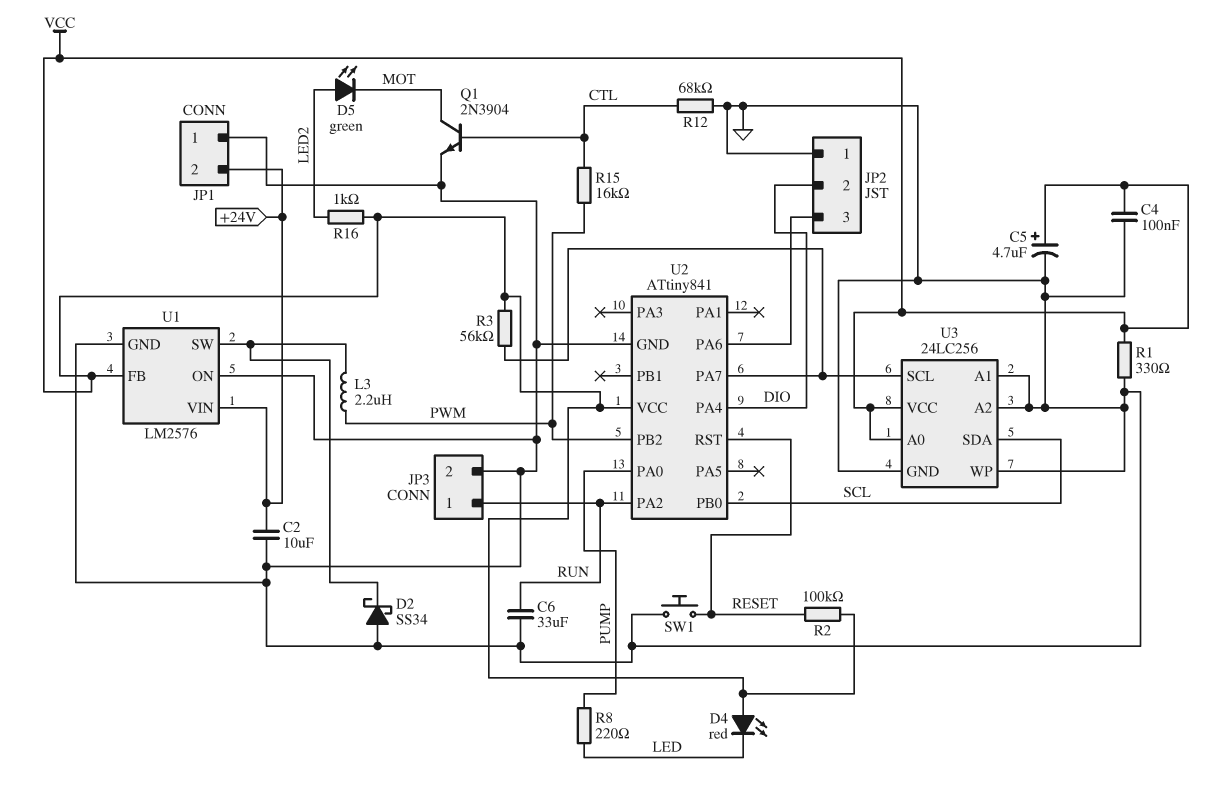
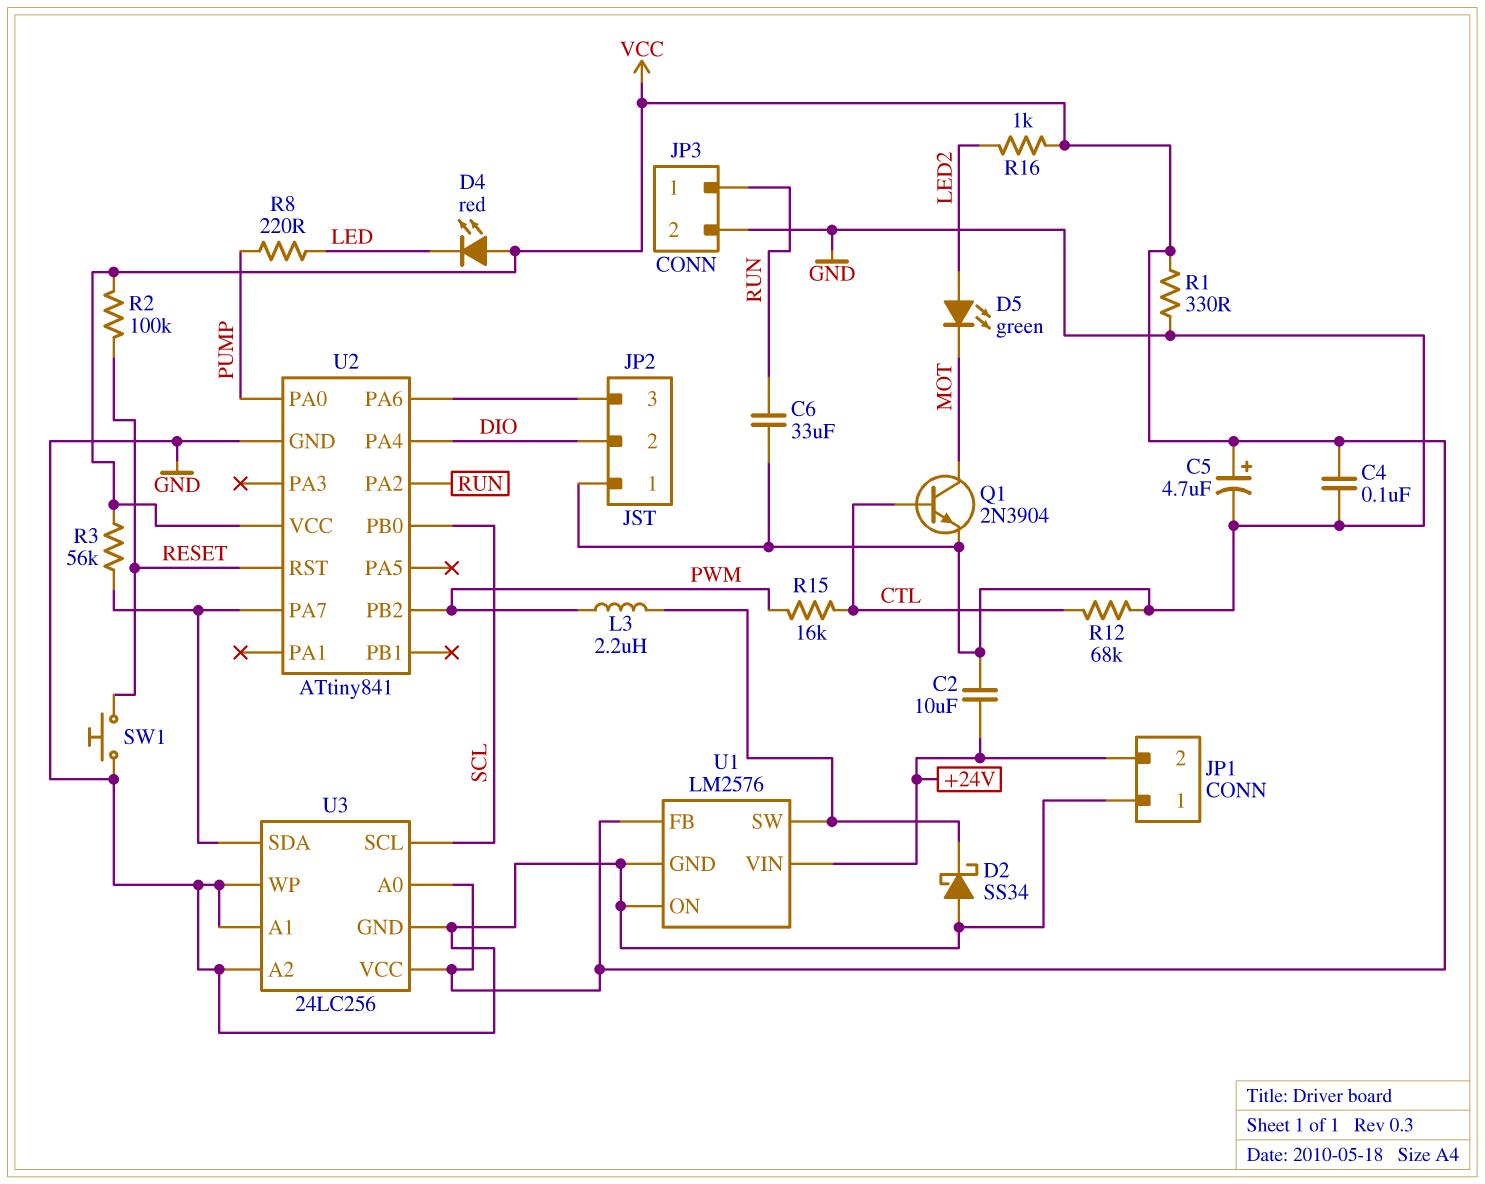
U3 pin SCL: U2/PA7 -> SCL
U3 pin SDA: SCL -> U2/PA7

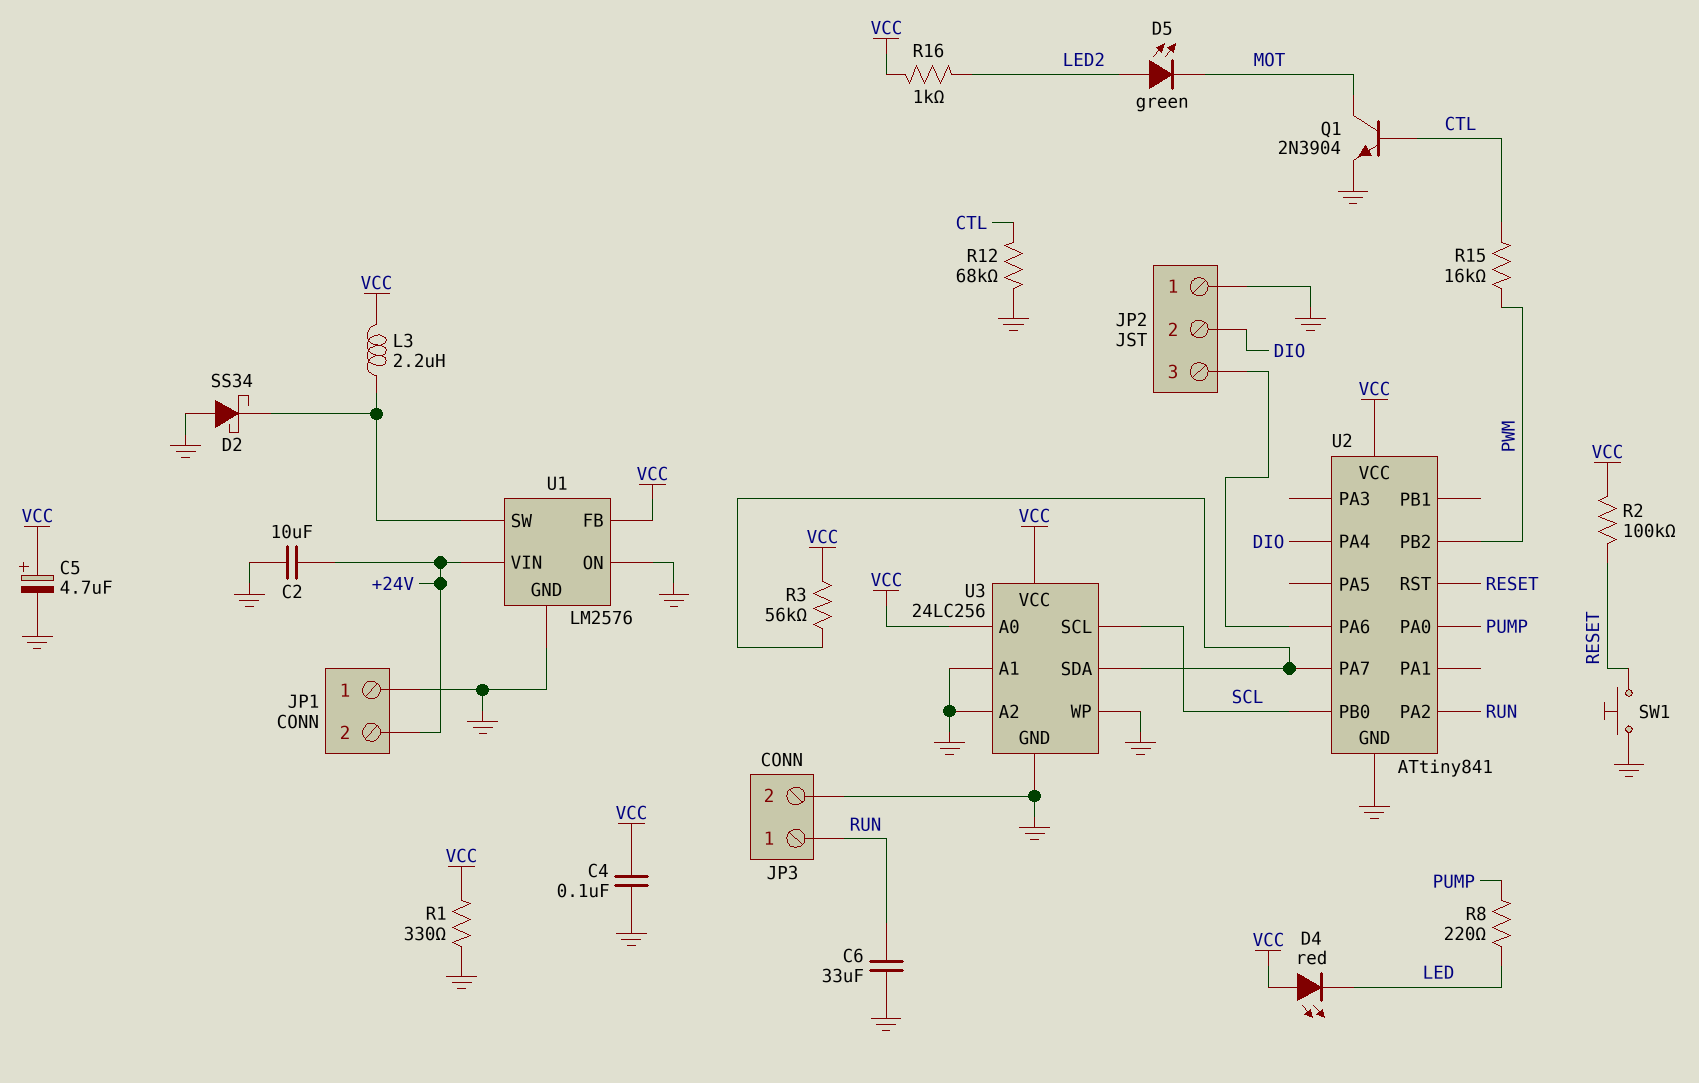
L3: 2.2uH (PWM, U1/SW) -> 2.2uH (U1/SW, VCC)

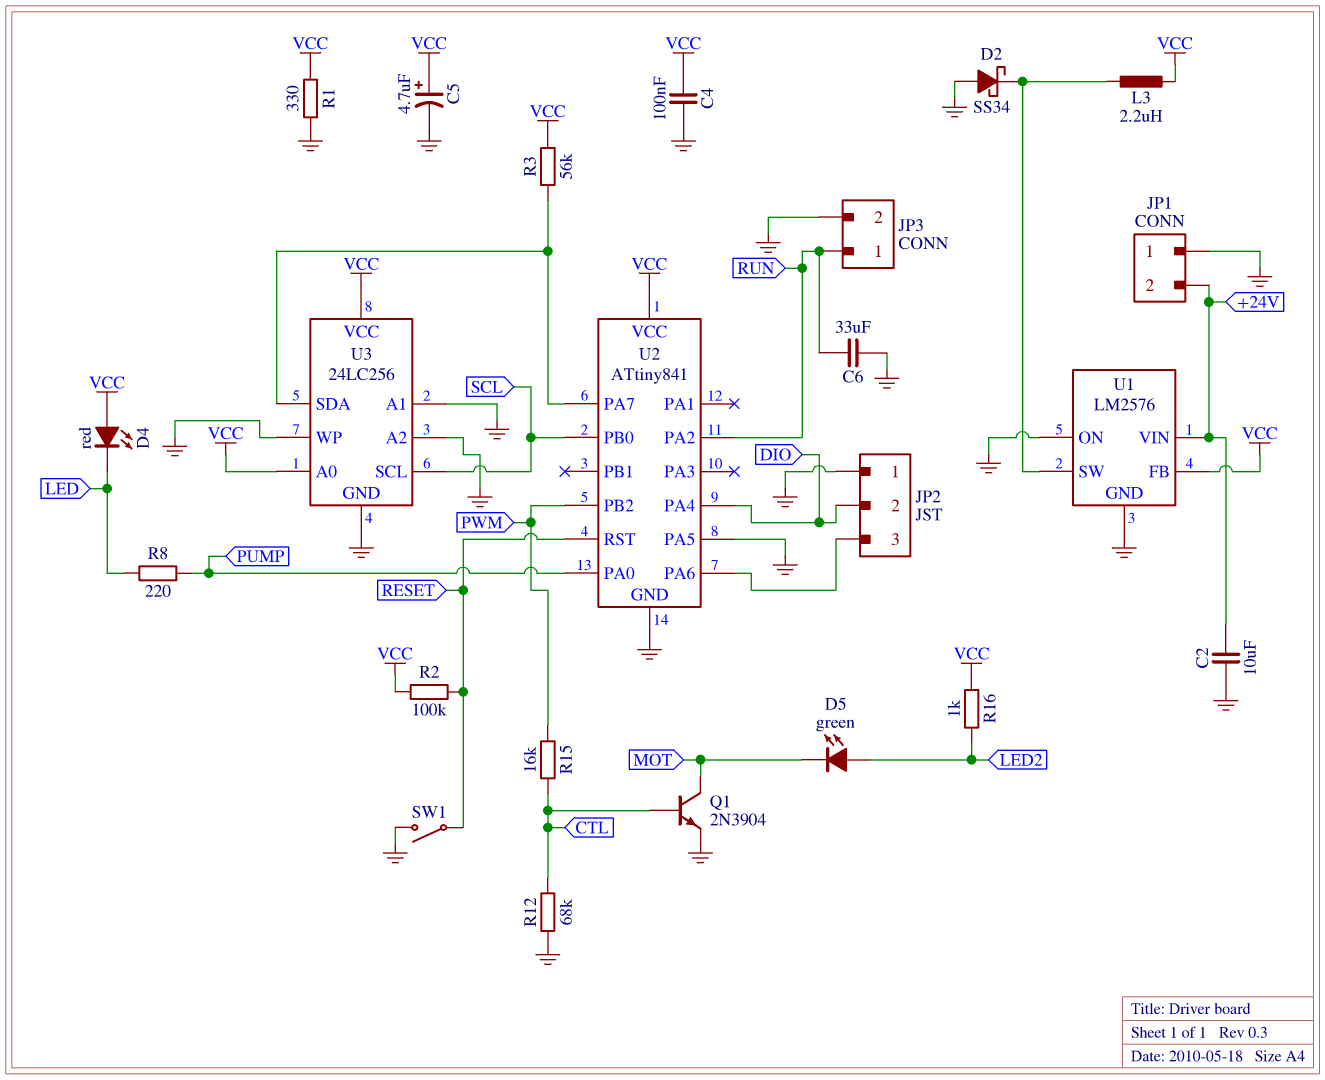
SW1: button (GND, RESET) -> switch (GND, RESET)
U2 pin PA5: none -> GND

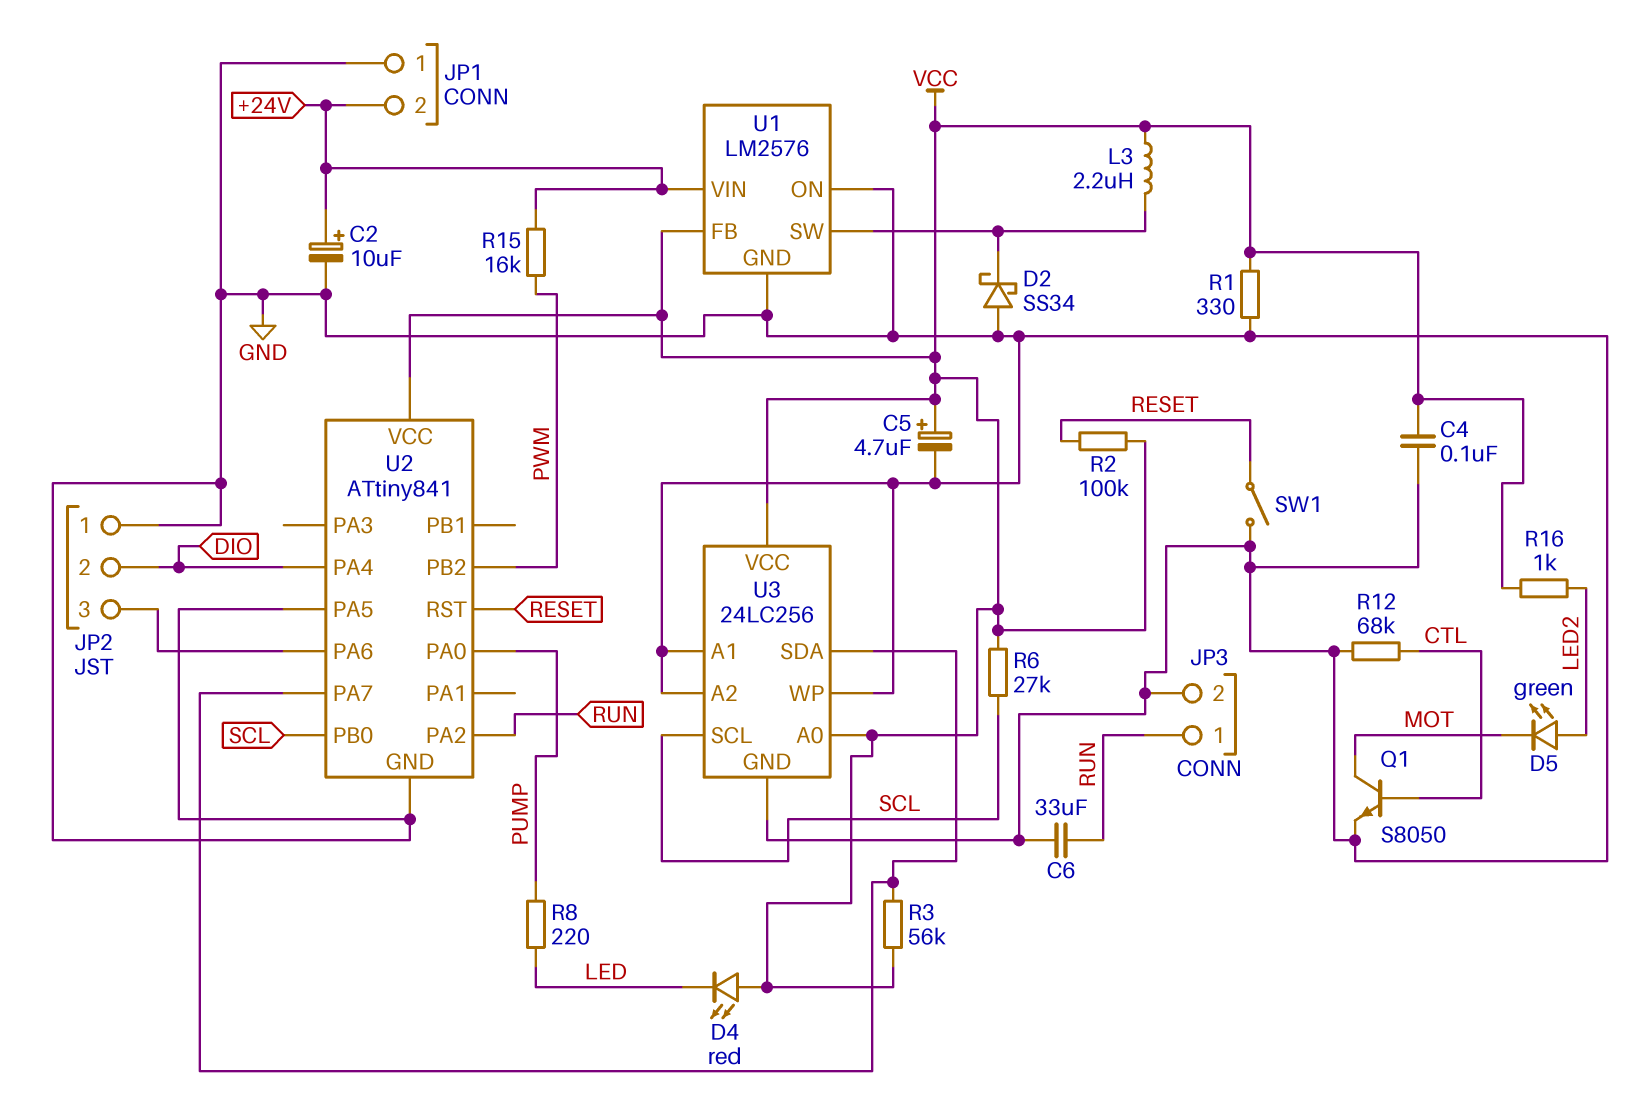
C2: 10uF (+24V, GND) -> 10uF (plus +24V, minus GND)
Q1: NPN 2N3904 (B CTL, C MOT, E GND) -> NPN S8050 (B CTL, C MOT, E GND)
R6: none -> 27k (SCL, VCC)
R15: 16k (CTL, PWM) -> 16k (+24V, PWM)

